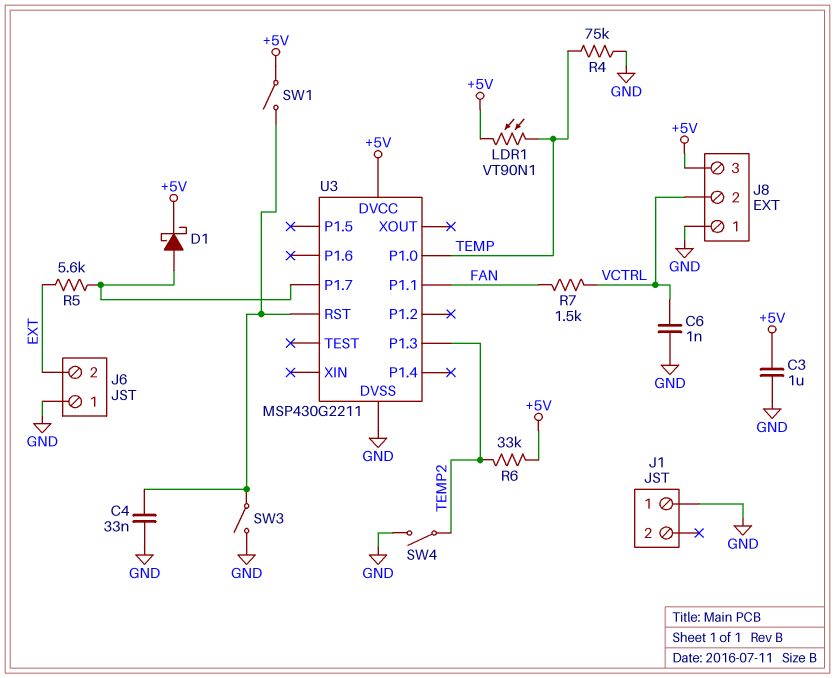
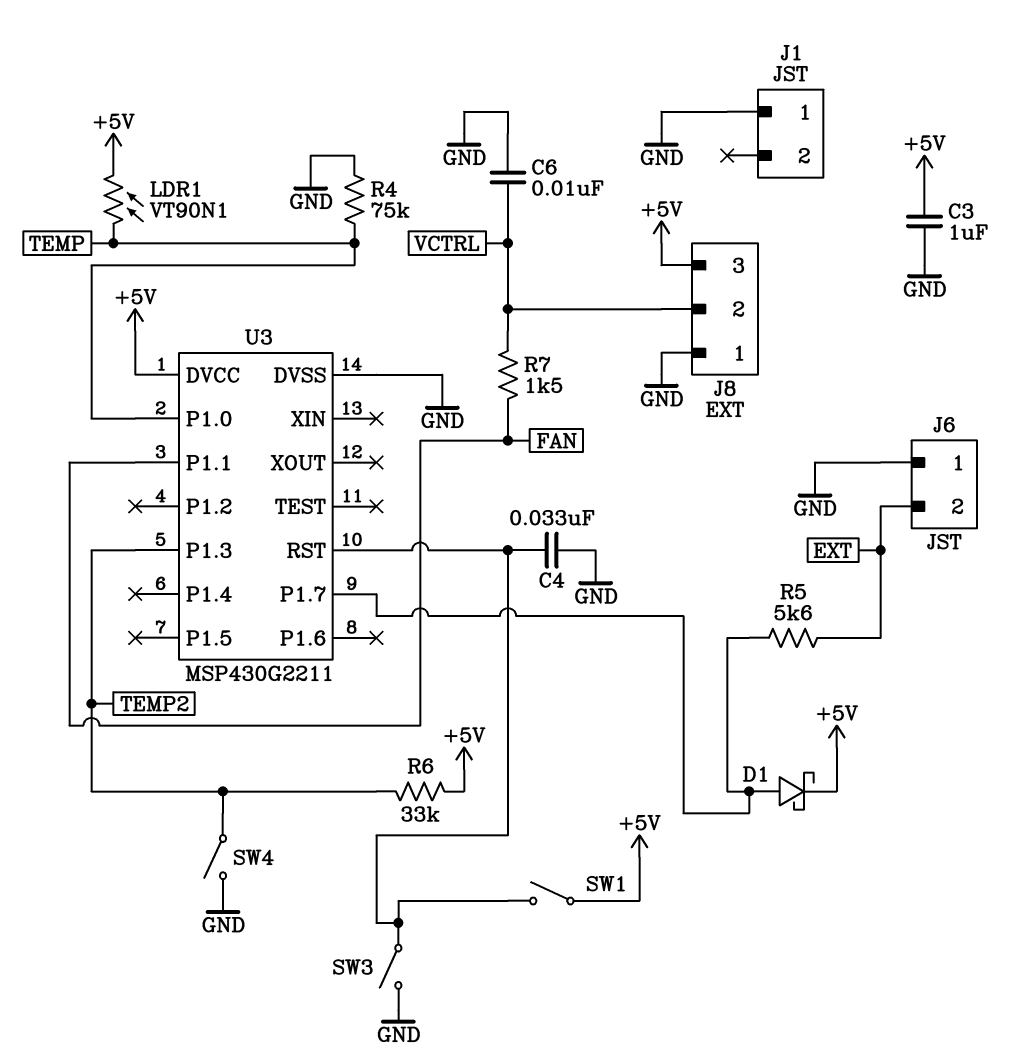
C6: 1nF (GND, VCTRL) -> 10nF (GND, VCTRL)

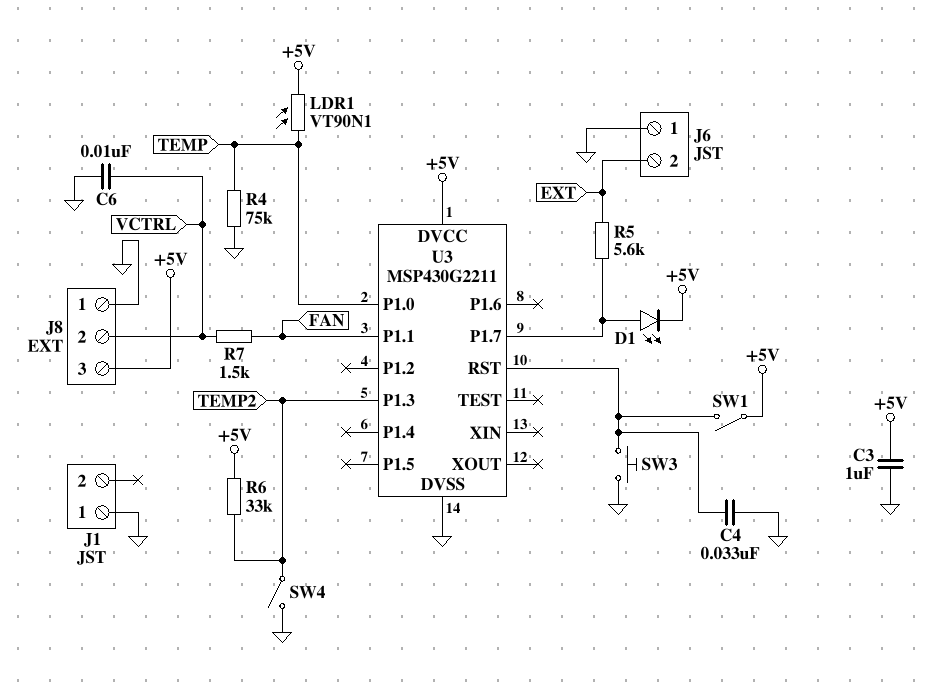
D1: schottky (A U3/P1.7, K +5V) -> LED (A U3/P1.7, K +5V)
SW3: switch (GND, U3/RST) -> button (GND, U3/RST)

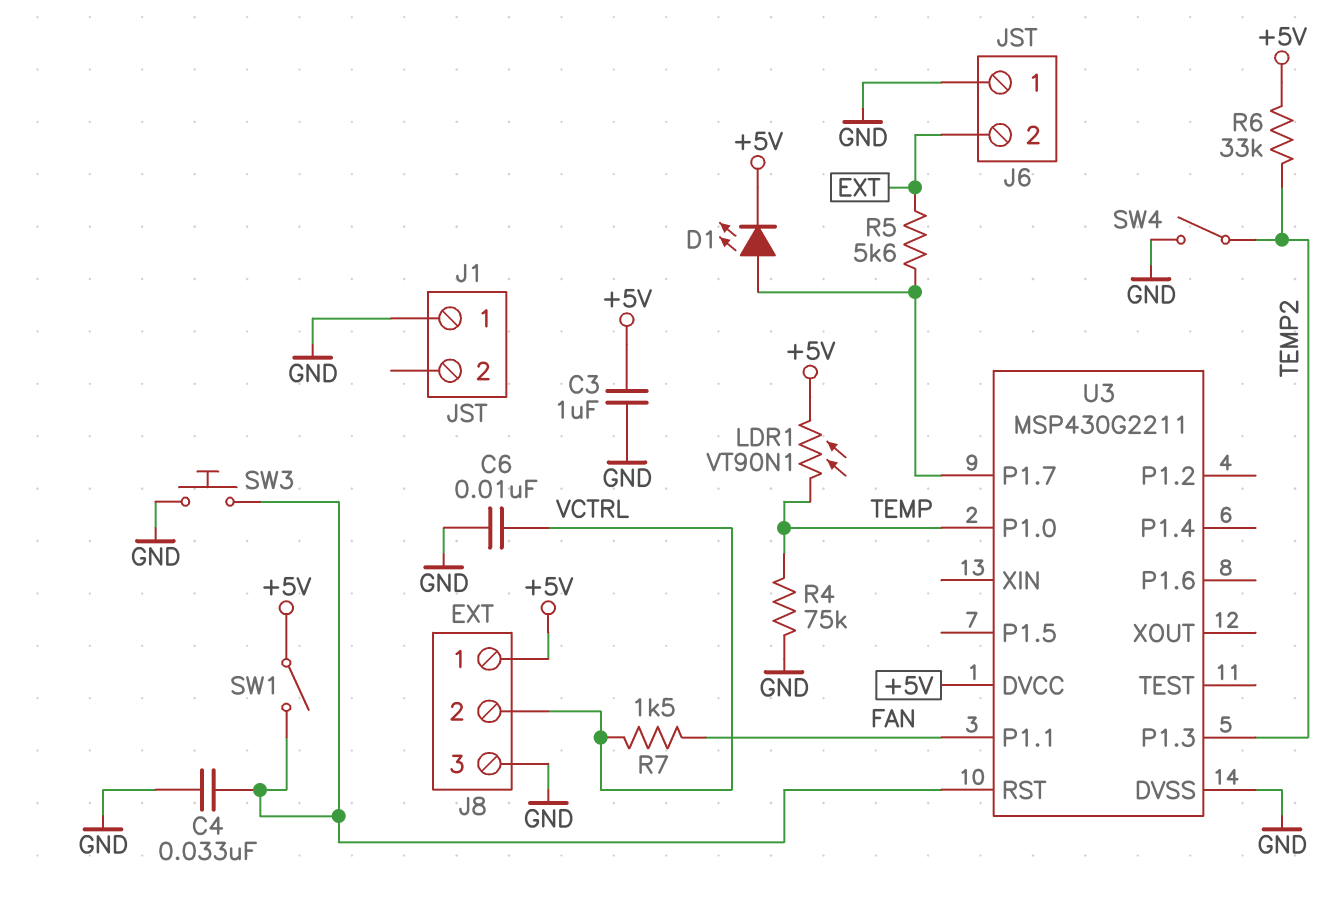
J8 pin 1: GND -> +5V
J8 pin 3: +5V -> GND

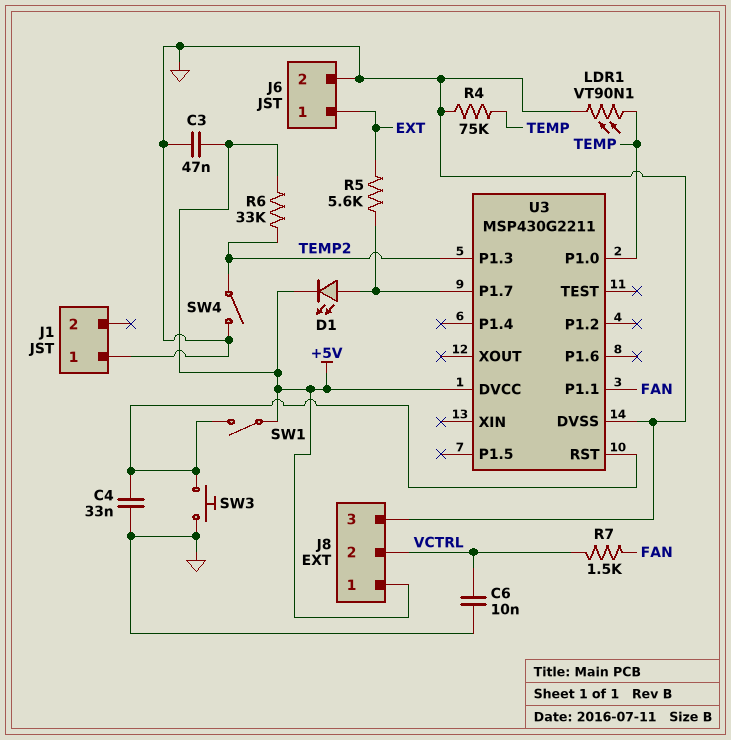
C3: 1uF (+5V, GND) -> 47nF (+5V, GND)
J6 pin 1: GND -> EXT
J6 pin 2: EXT -> GND
LDR1: VT90N1 (+5V, TEMP) -> VT90N1 (GND, TEMP)

